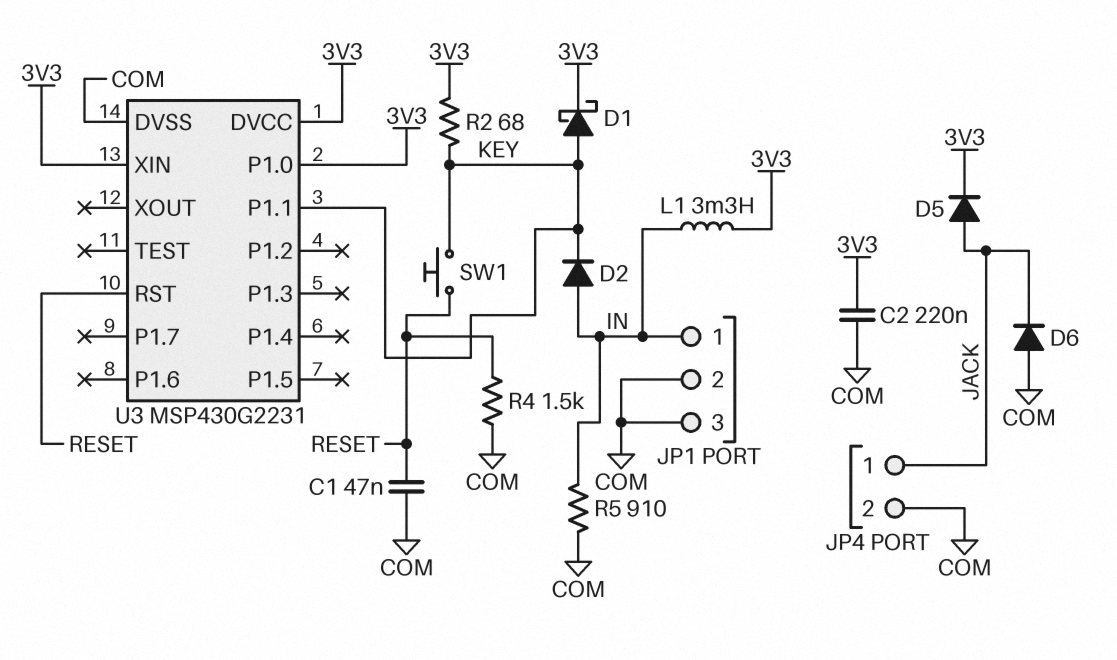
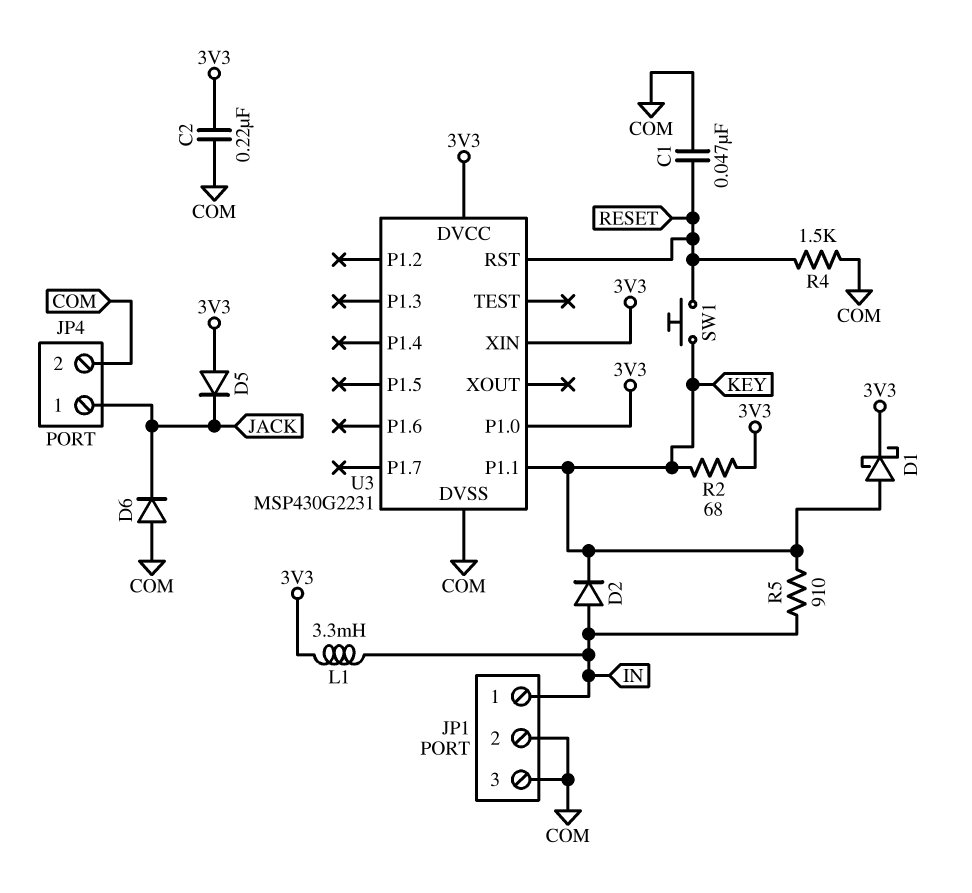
D5: diode (A JACK, K 3V3) -> diode (A 3V3, K JACK)
R5: 910 (COM, IN) -> 910 (IN, KEY)

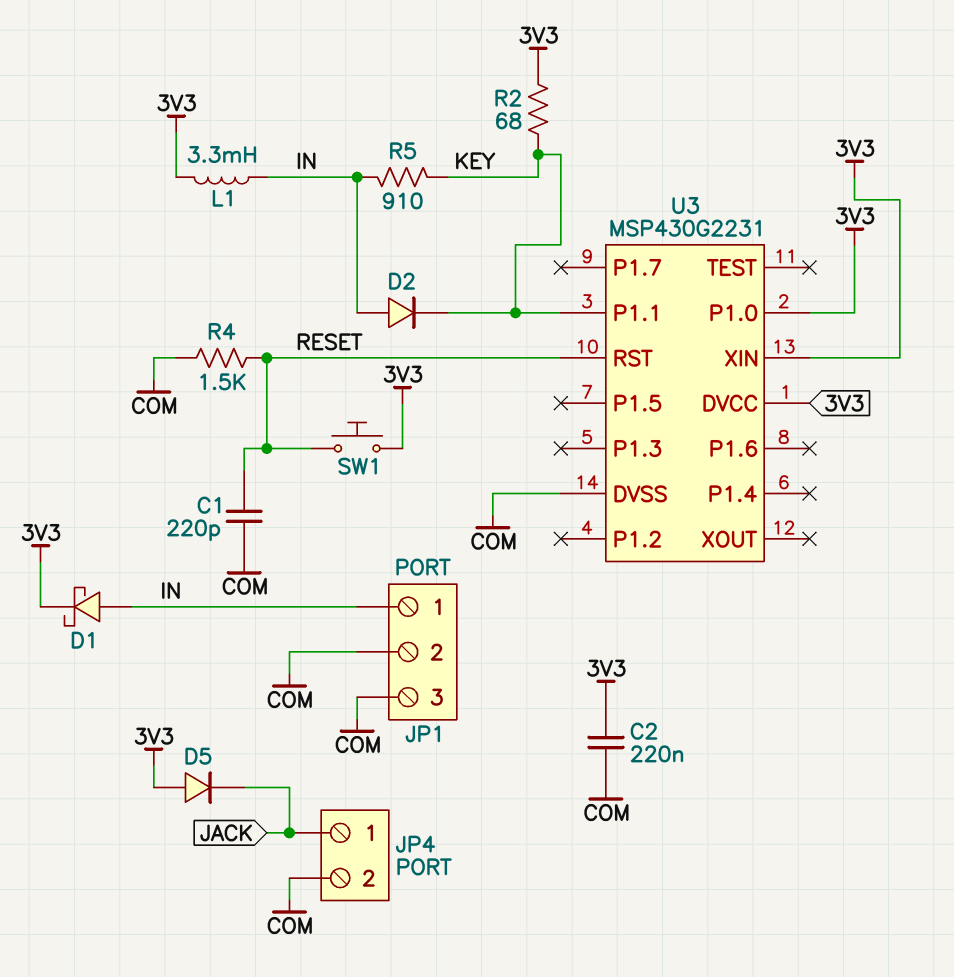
C1: 47nF (COM, RESET) -> 220pF (COM, RESET)
D1: schottky (A KEY, K 3V3) -> schottky (A IN, K 3V3)
D6: diode (A COM, K JACK) -> none
SW1: button (KEY, RESET) -> button (3V3, RESET)

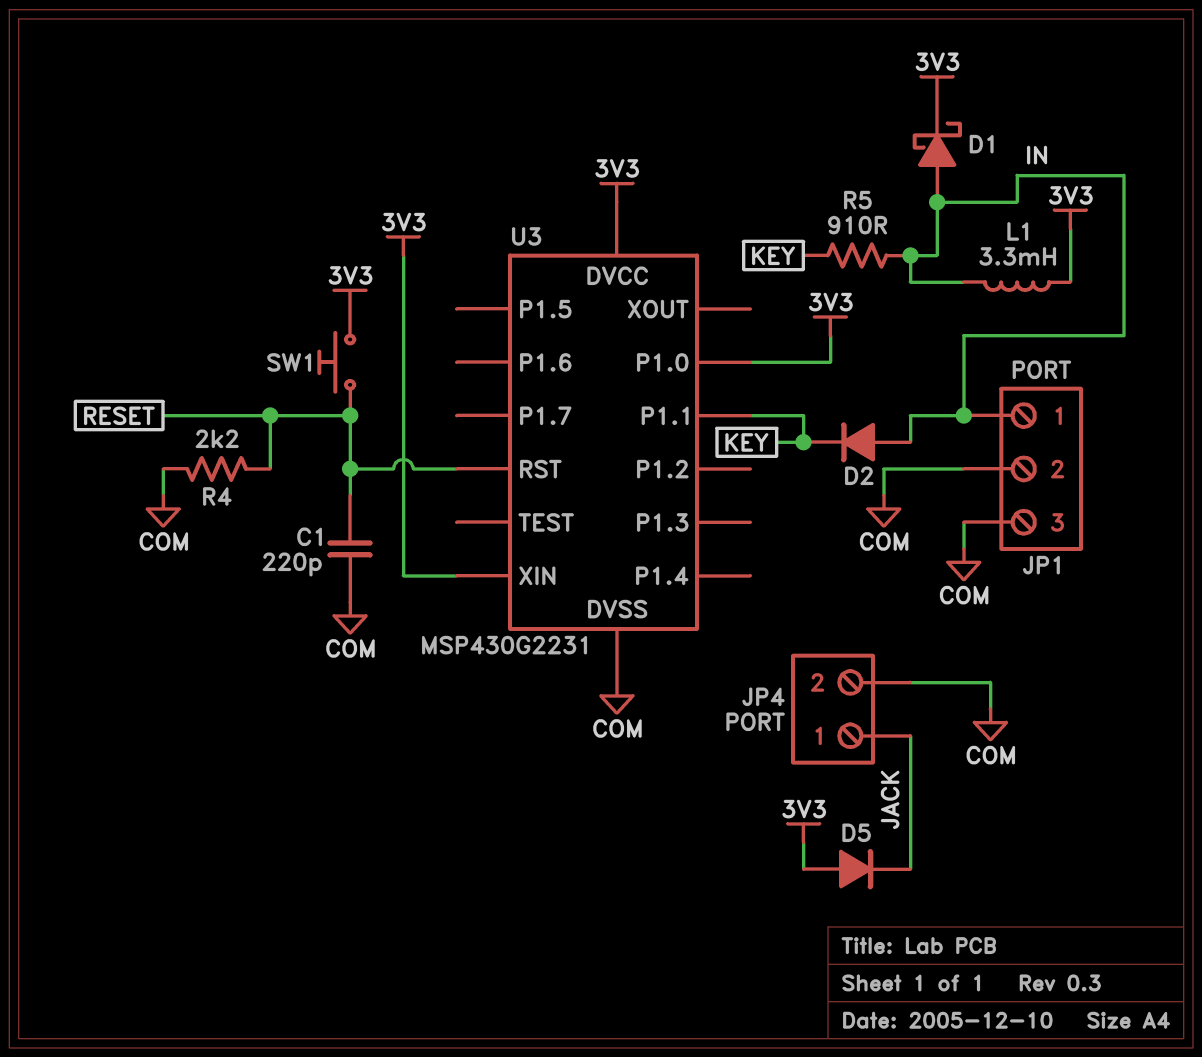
C2: 220nF (3V3, COM) -> none
R2: 68 (3V3, KEY) -> none
R4: 1.5k (COM, RESET) -> 2.2k (COM, RESET)

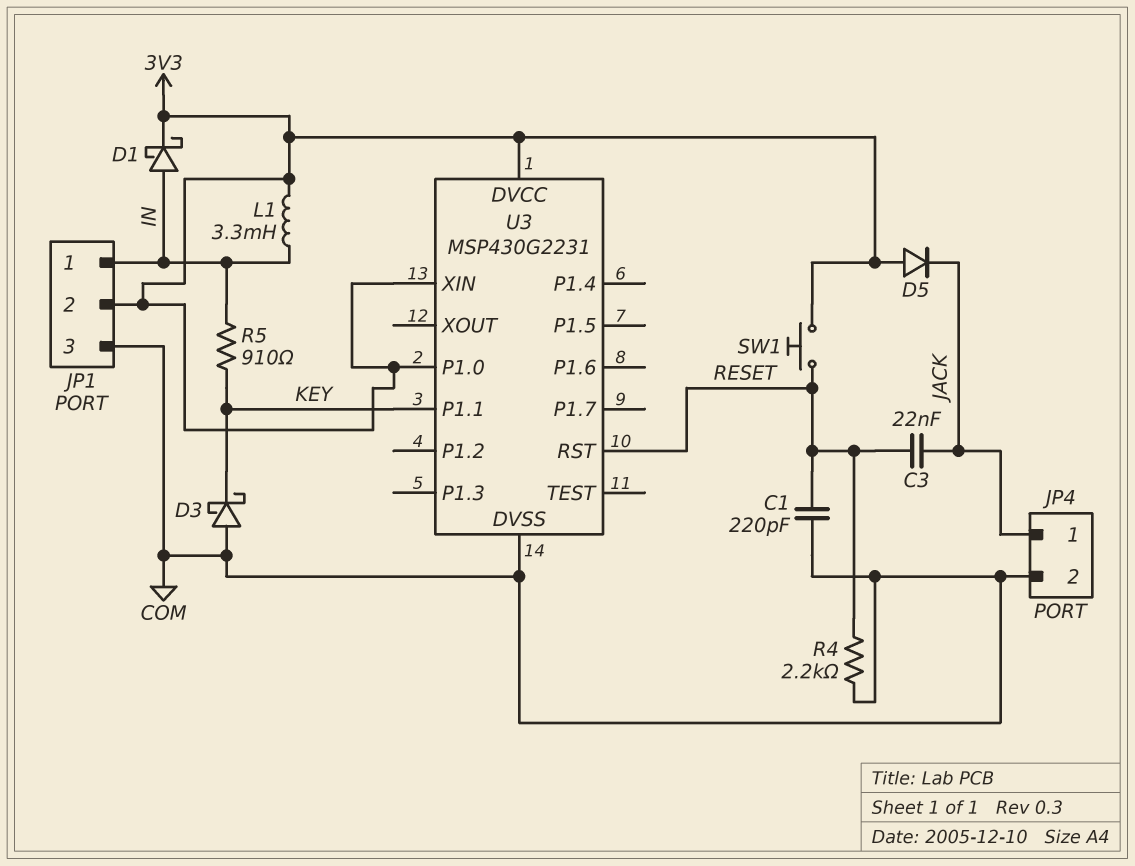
C3: none -> 22nF (JACK, RESET)
D2: diode (A IN, K KEY) -> none
D3: none -> schottky (A COM, K KEY)
JP1 pin 2: COM -> 3V3

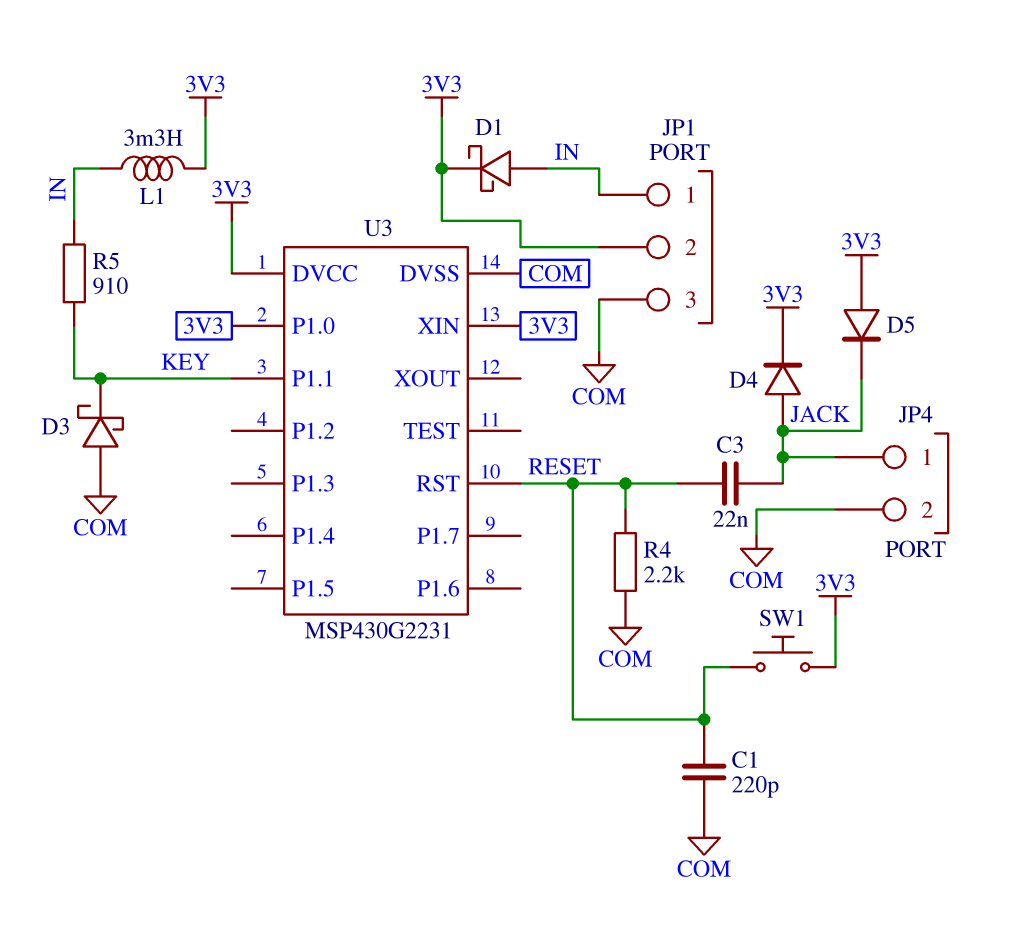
D4: none -> diode (A JACK, K 3V3)

